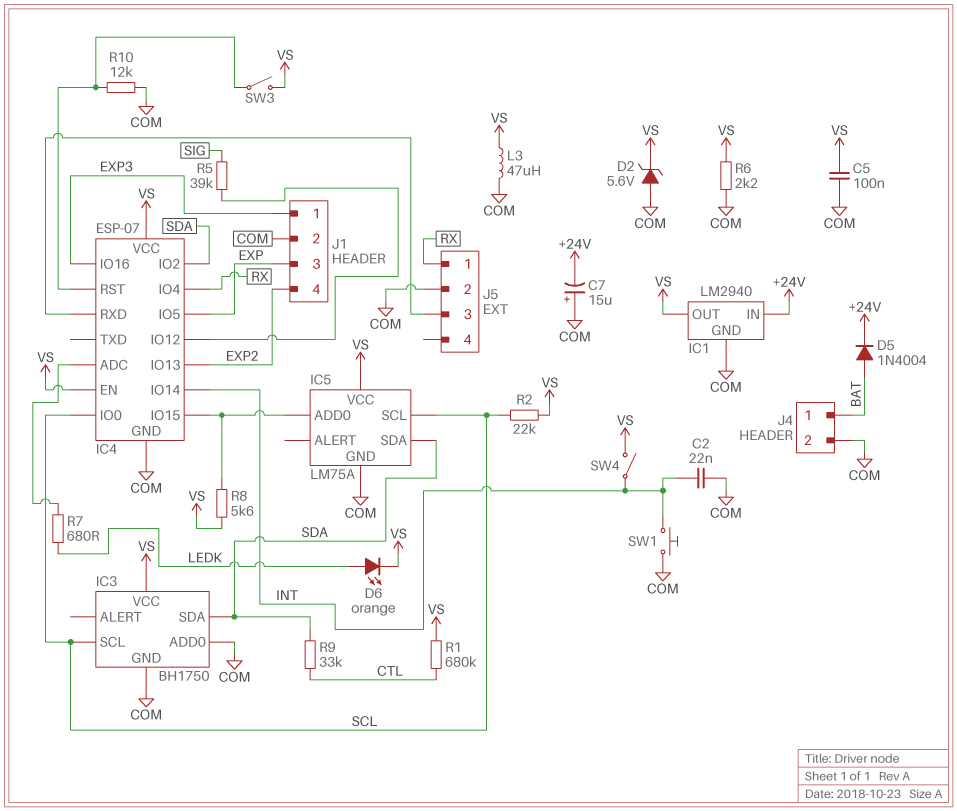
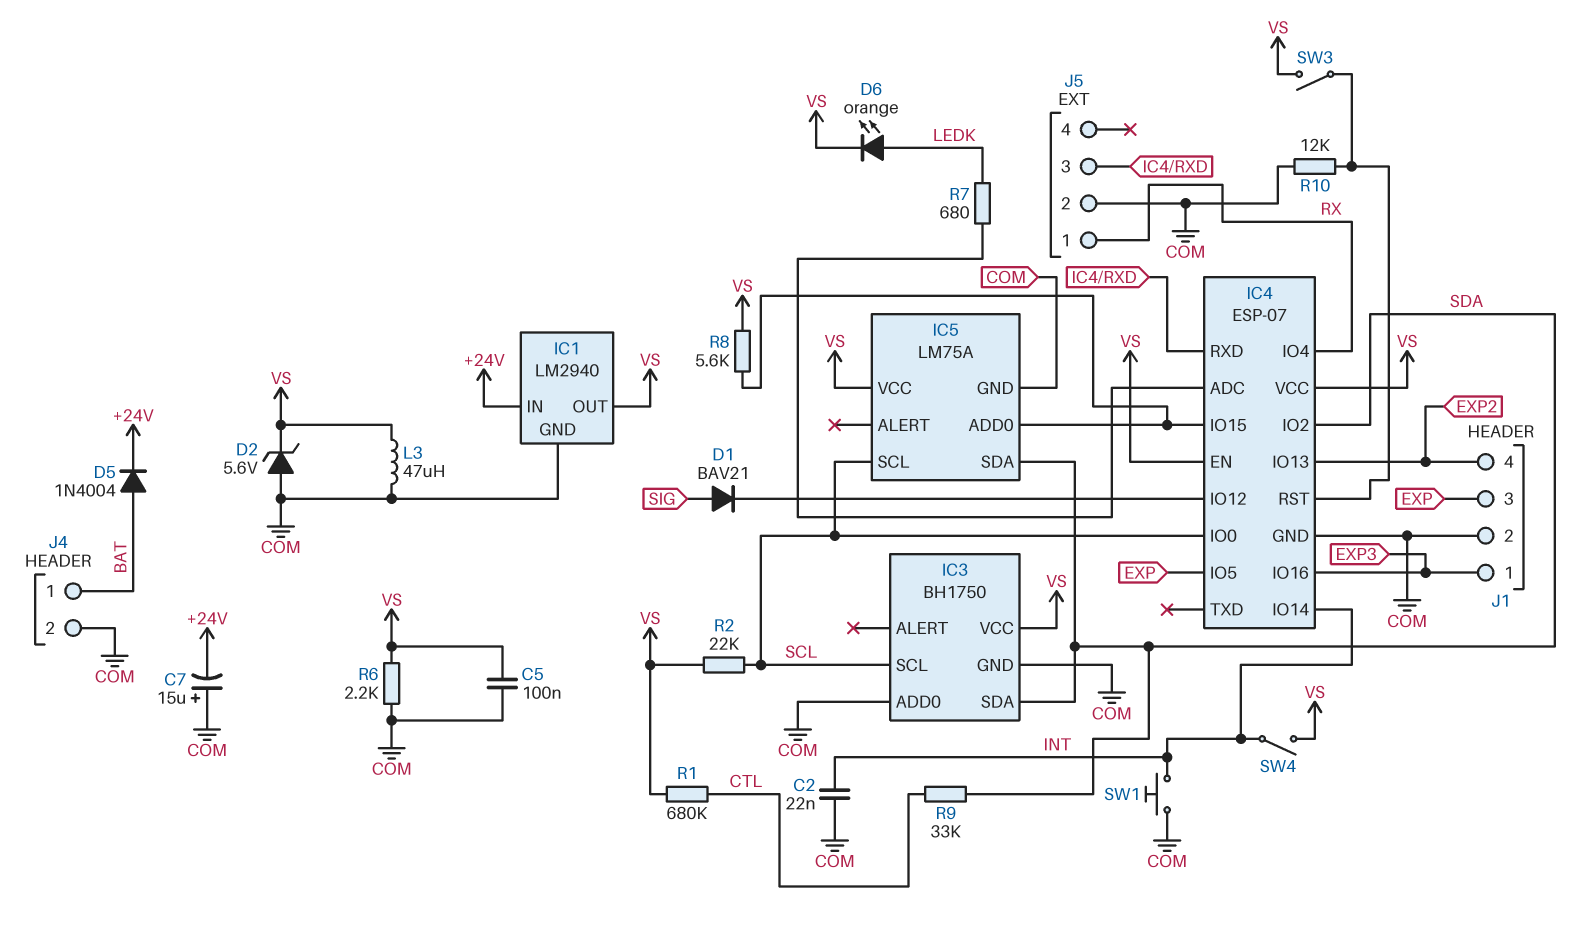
D1: none -> diode BAV21 (A SIG, K IC4/IO12)
R5: 39k (IC4/IO12, SIG) -> none

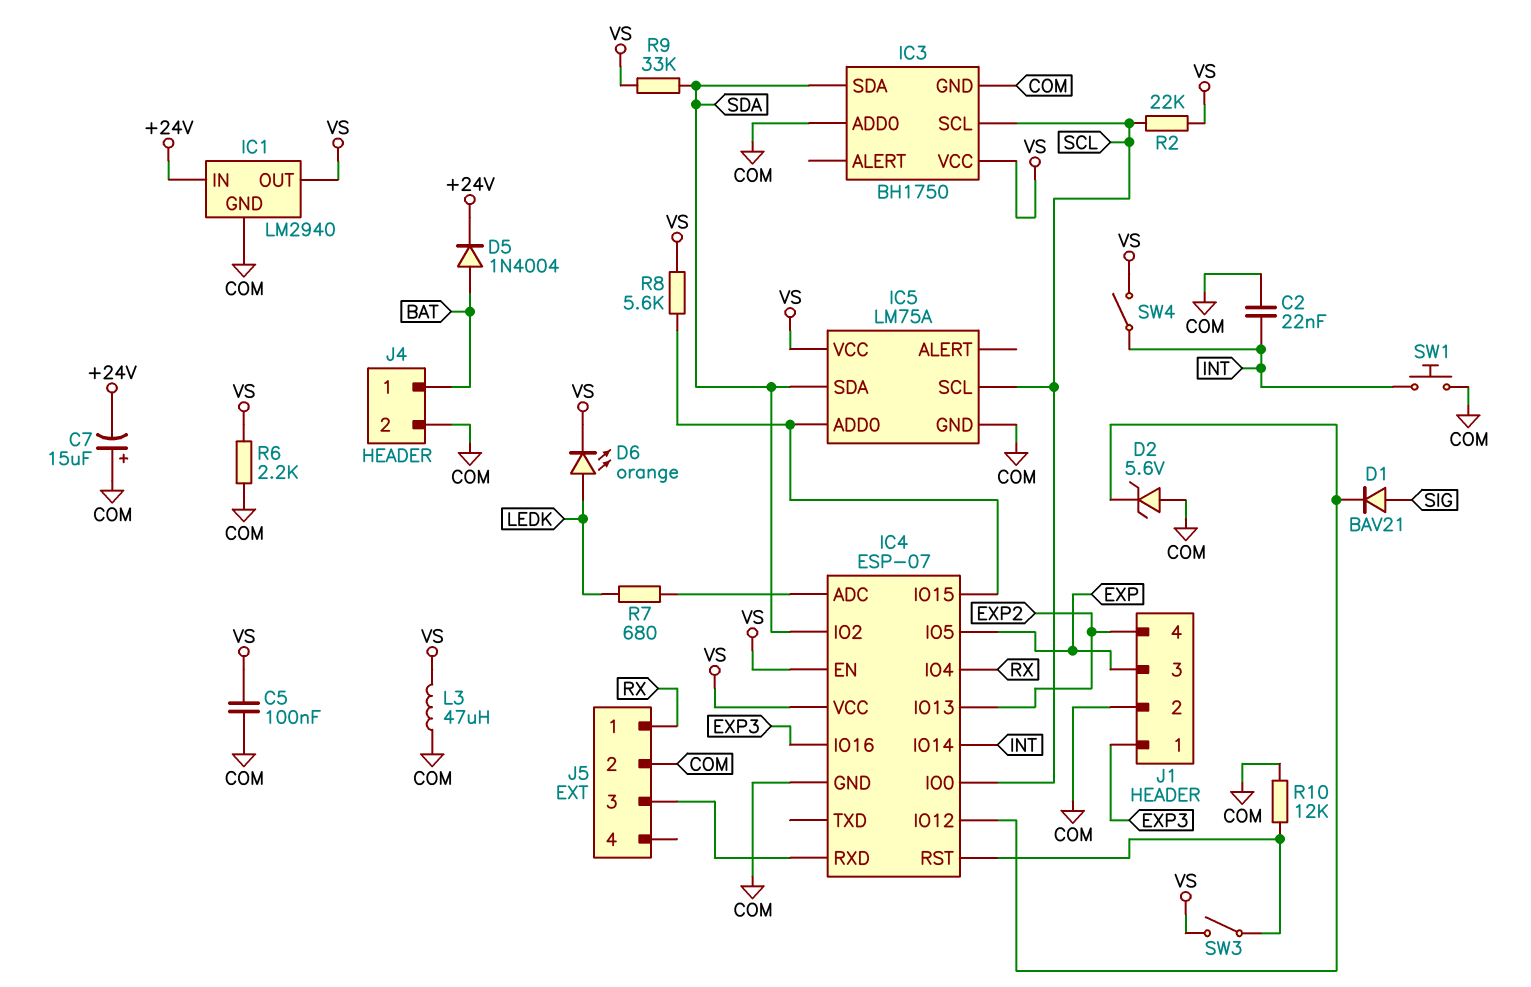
D2: zener 5.6V (A COM, K VS) -> zener 5.6V (A COM, K IC4/IO12)
R1: 680k (CTL, VS) -> none
R9: 33k (CTL, SDA) -> 33k (SDA, VS)

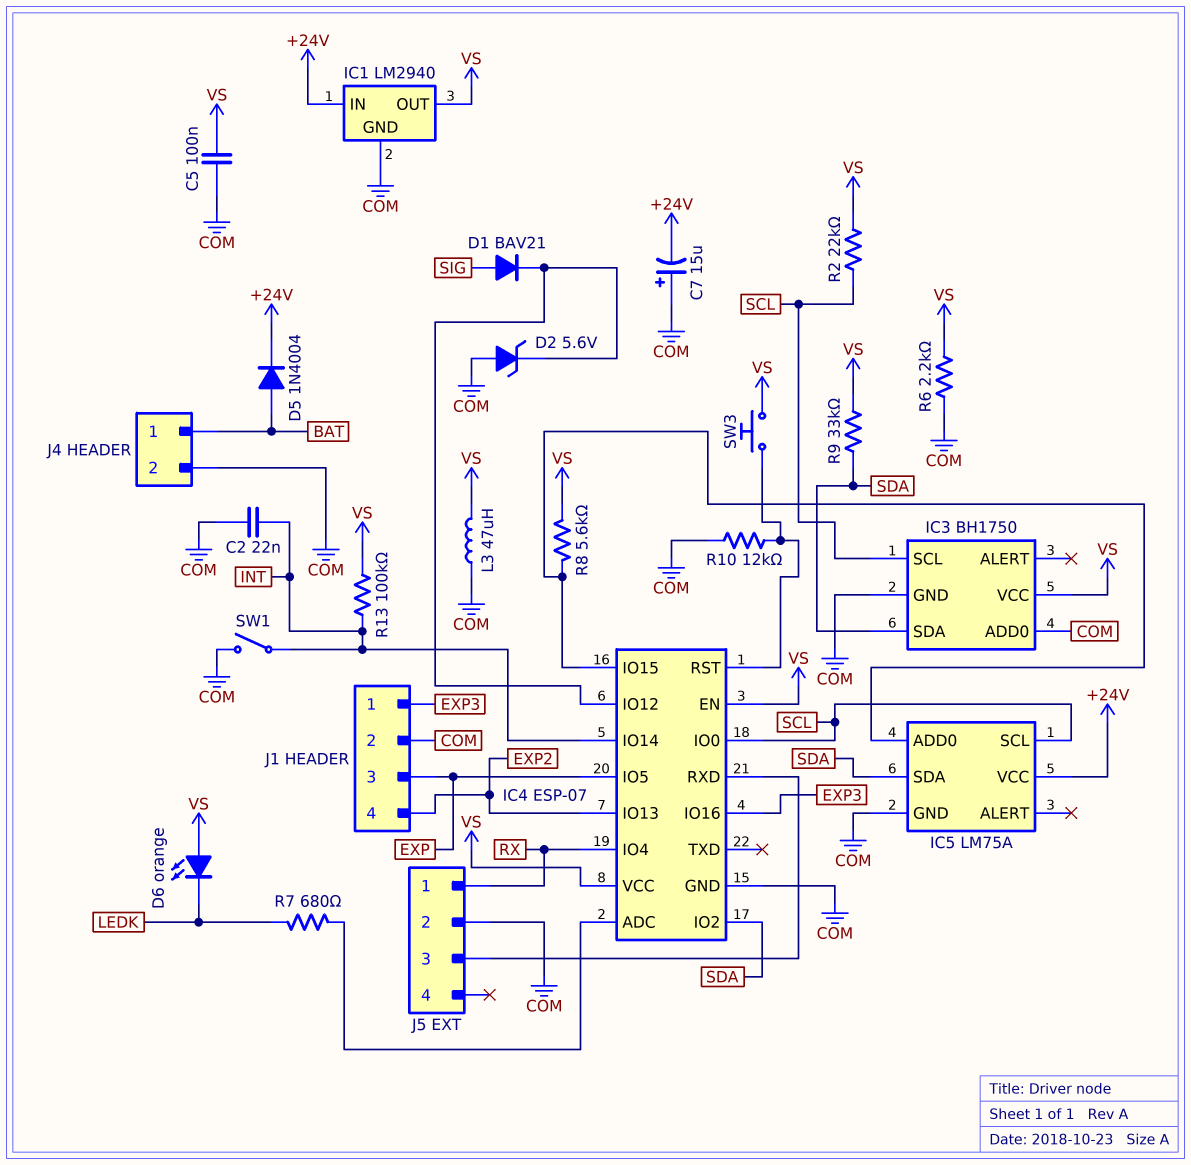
D6: LED orange (A LEDK, K VS) -> LED orange (A VS, K LEDK)
IC5 pin VCC: VS -> +24V
R13: none -> 100k (INT, VS)
SW1: button (COM, INT) -> switch (COM, INT)
SW3: switch (IC4/RST, VS) -> button (IC4/RST, VS)
SW4: switch (INT, VS) -> none

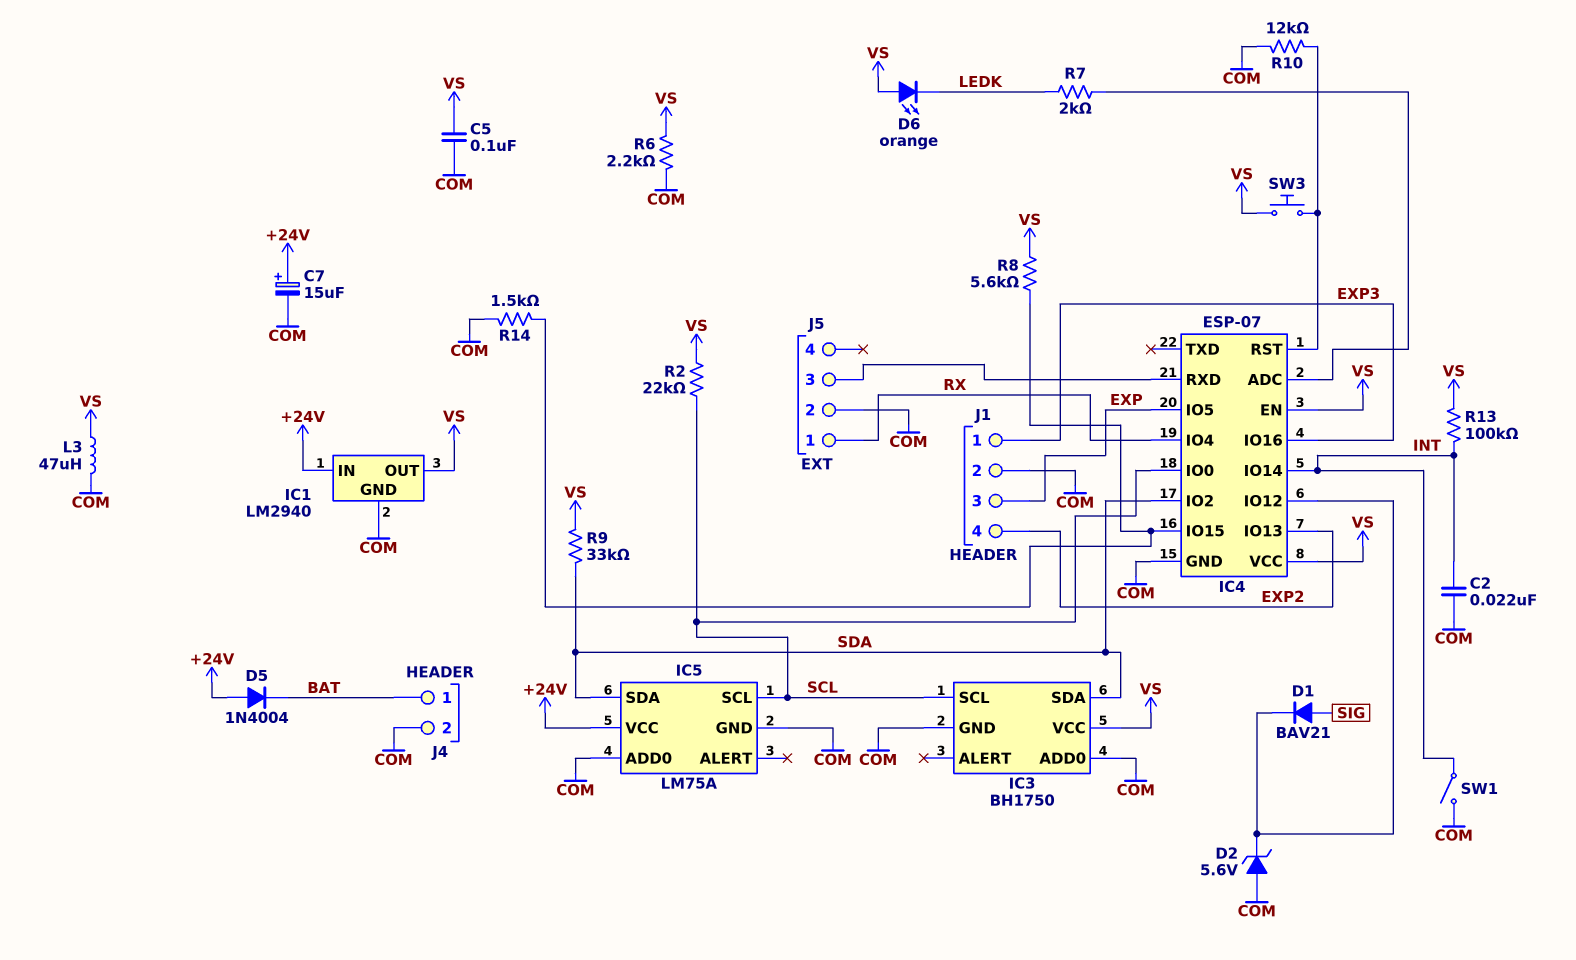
C7: 15uF (plus COM, minus +24V) -> 15uF (plus +24V, minus COM)
D5: diode 1N4004 (A BAT, K +24V) -> diode 1N4004 (A +24V, K BAT)
IC5 pin ADD0: IC4/IO15 -> COM
R7: 680 (IC4/ADC, LEDK) -> 2k (IC4/ADC, LEDK)
R14: none -> 1.5k (COM, IC4/IO15)

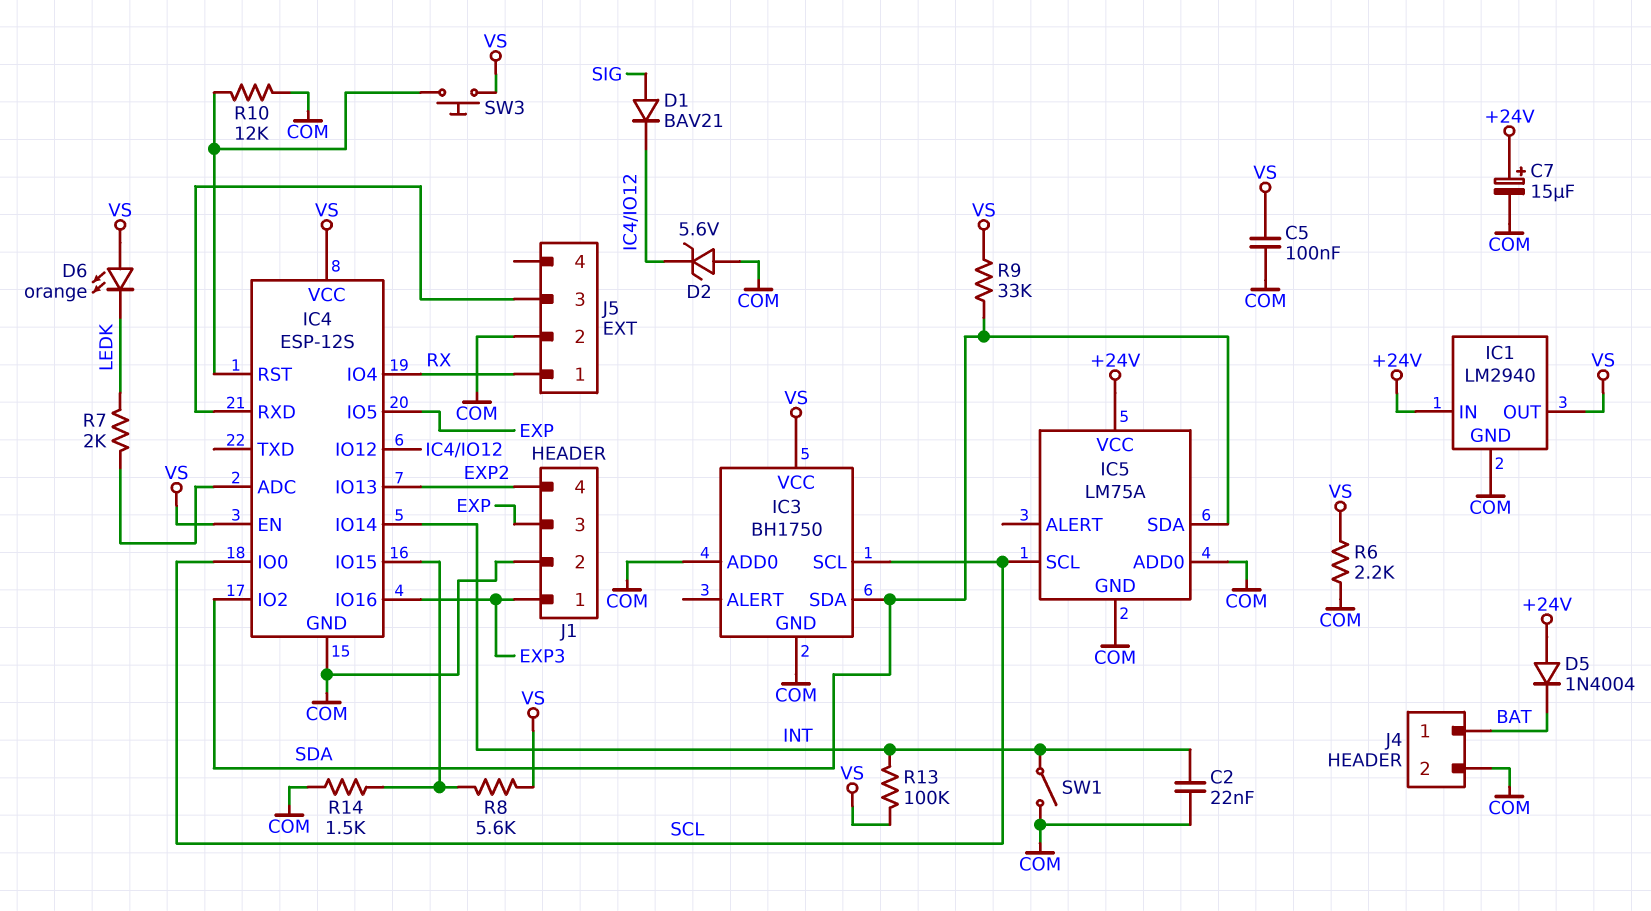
IC4: ESP-07 -> ESP-12S
L3: 47uH (COM, VS) -> none
R2: 22k (SCL, VS) -> none

